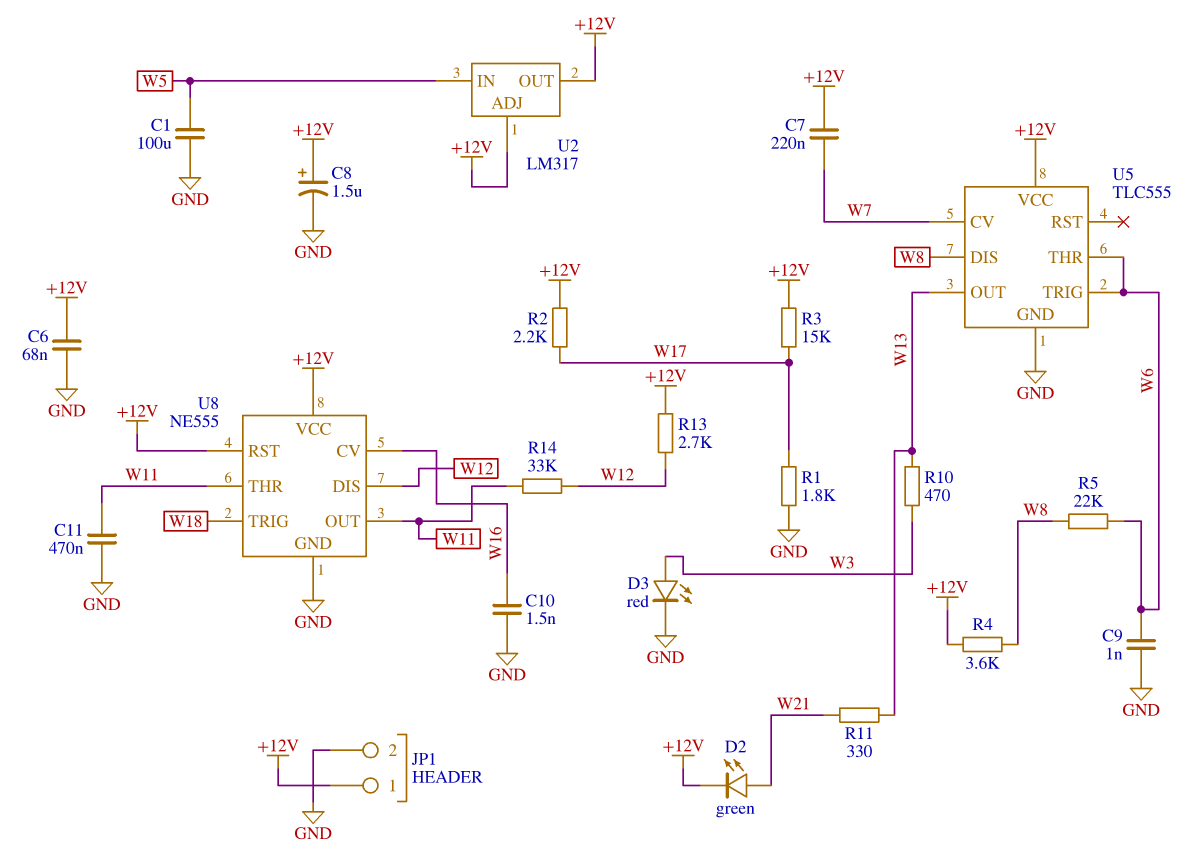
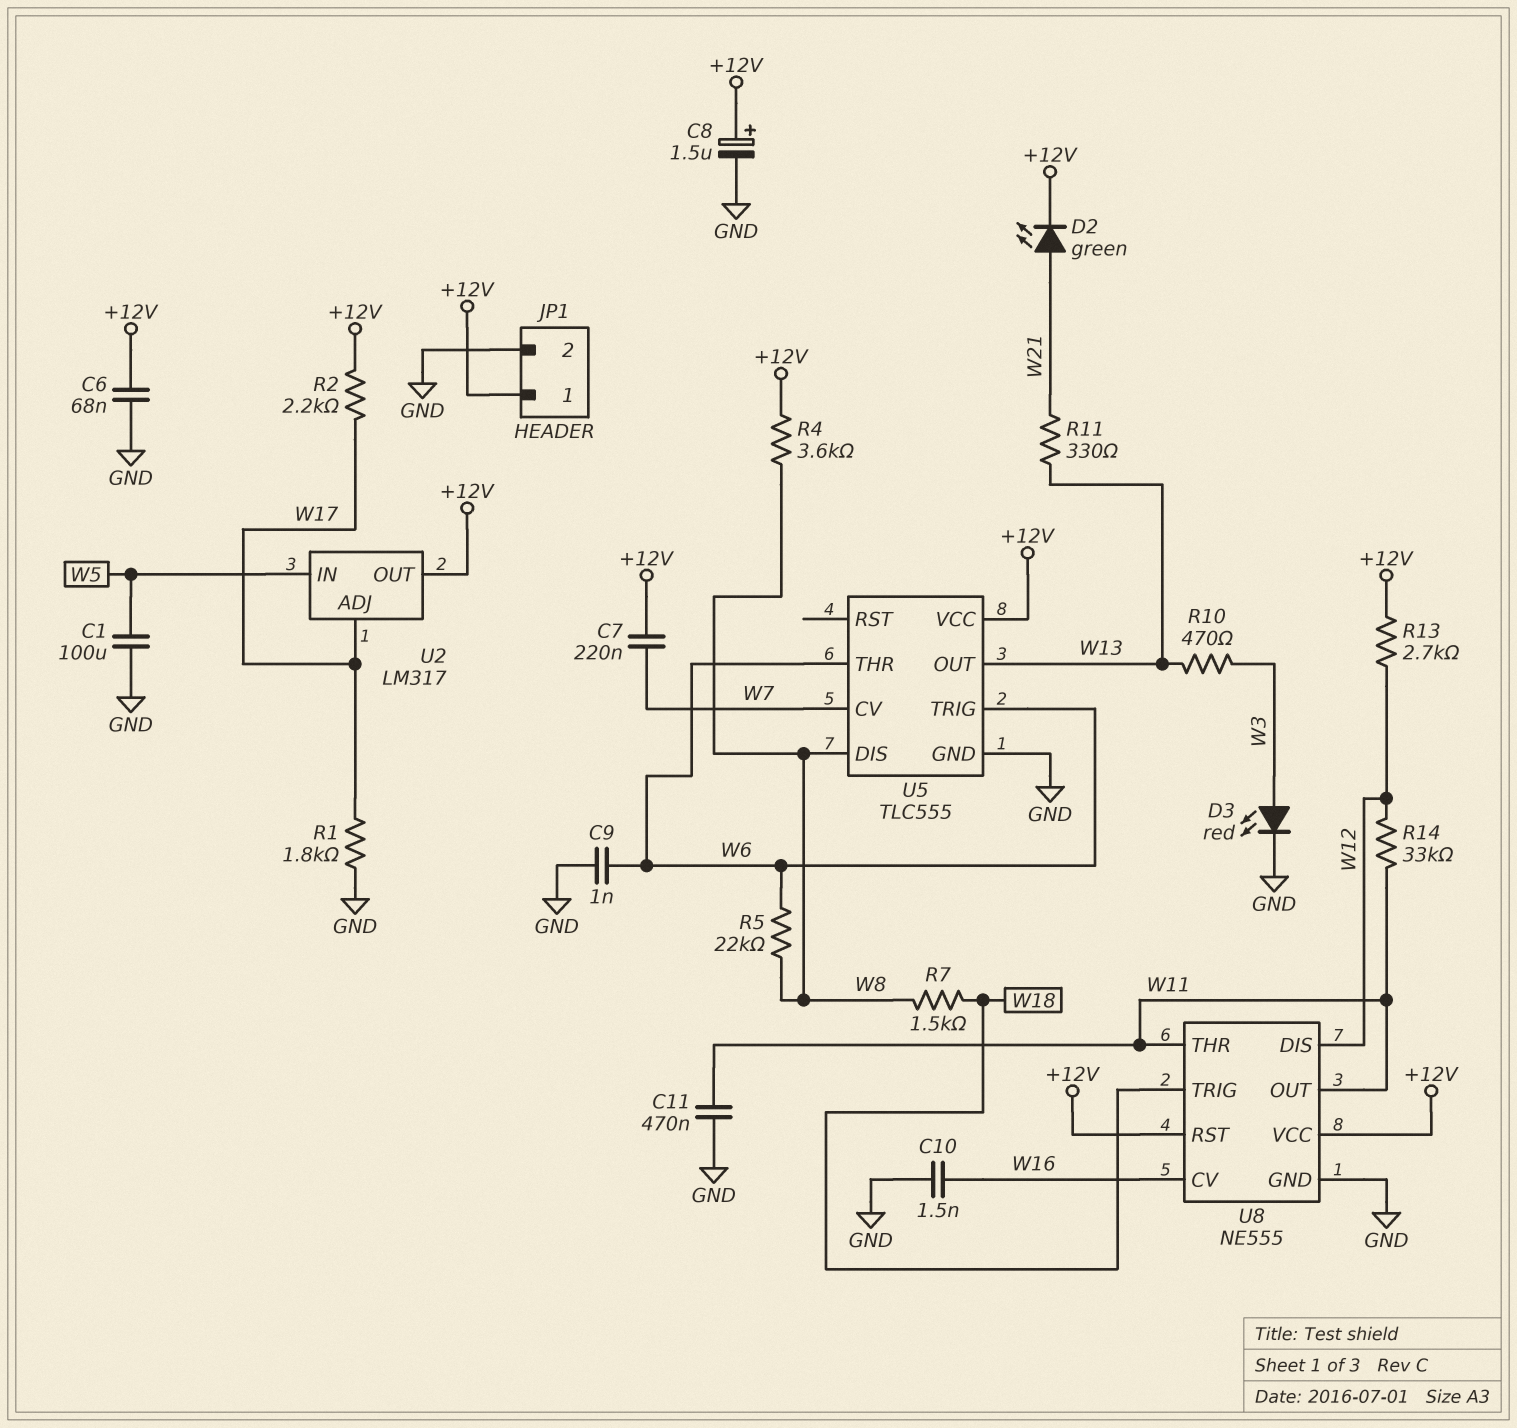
R3: 15k (+12V, W17) -> none
R7: none -> 1.5k (W8, W18)
U2 pin ADJ: +12V -> W17

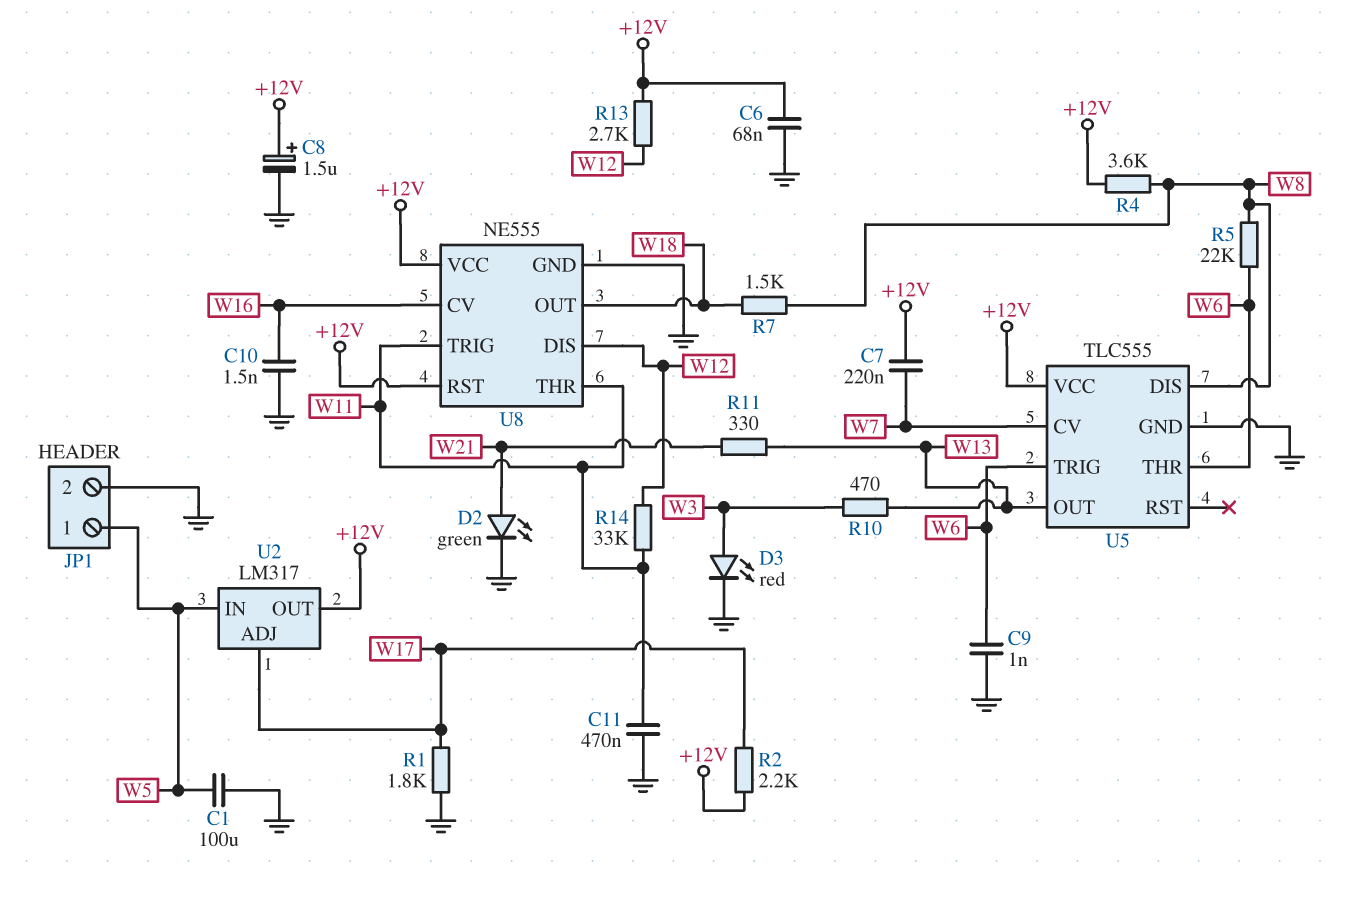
D2: LED green (A W21, K +12V) -> LED green (A W21, K GND)
JP1 pin 1: +12V -> W5
U8 pin OUT: W11 -> W18
U8 pin TRIG: W18 -> W11

